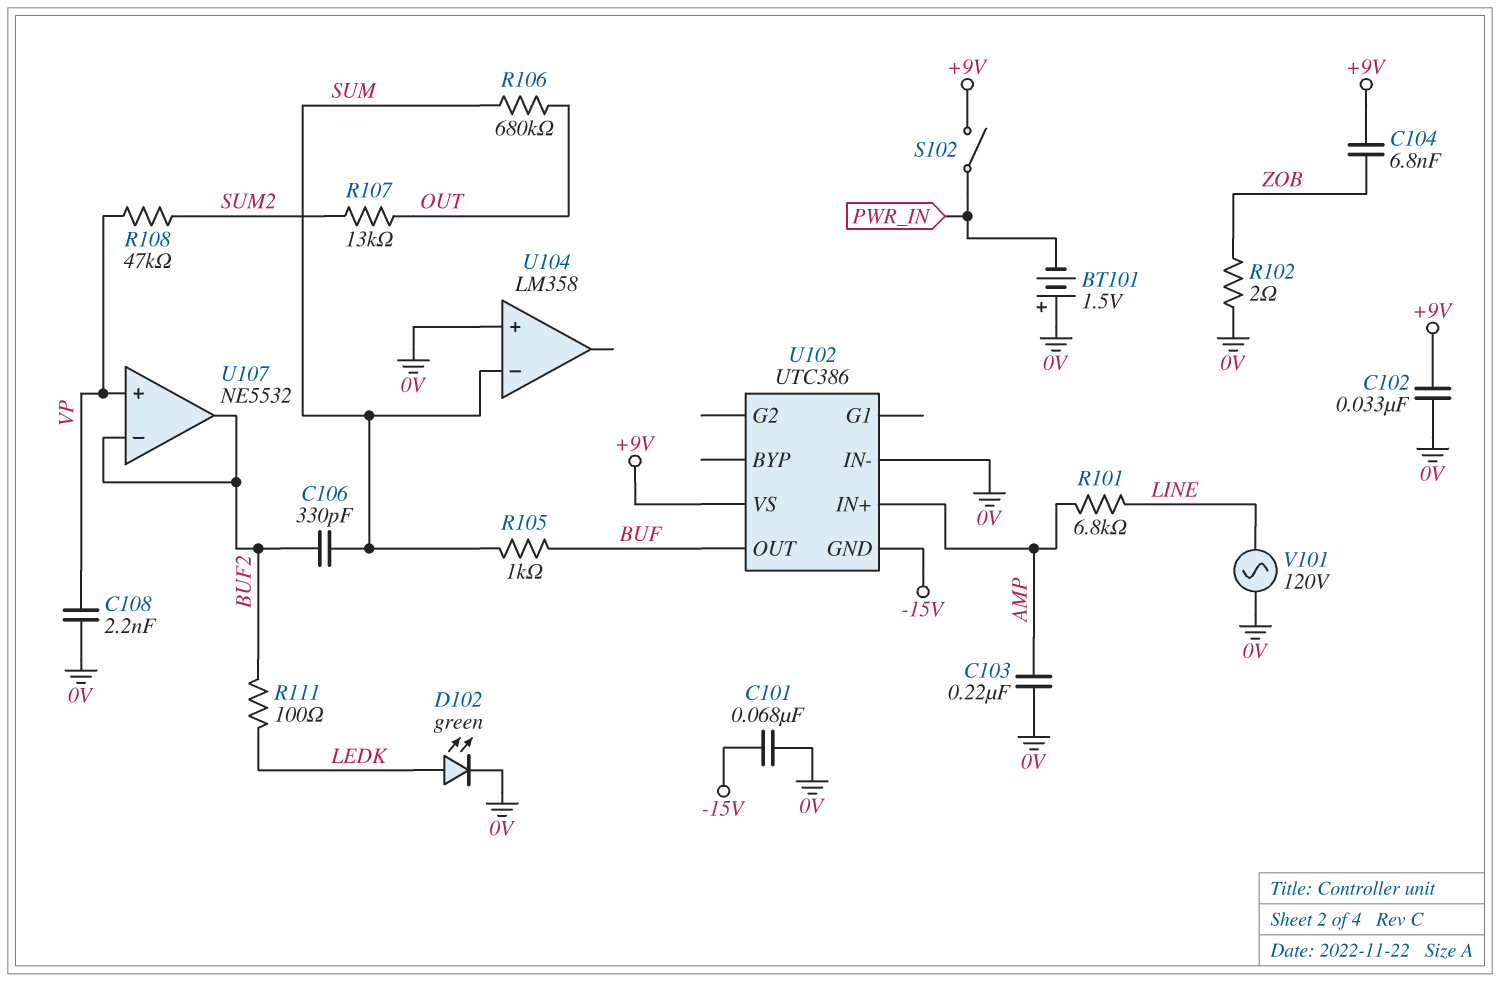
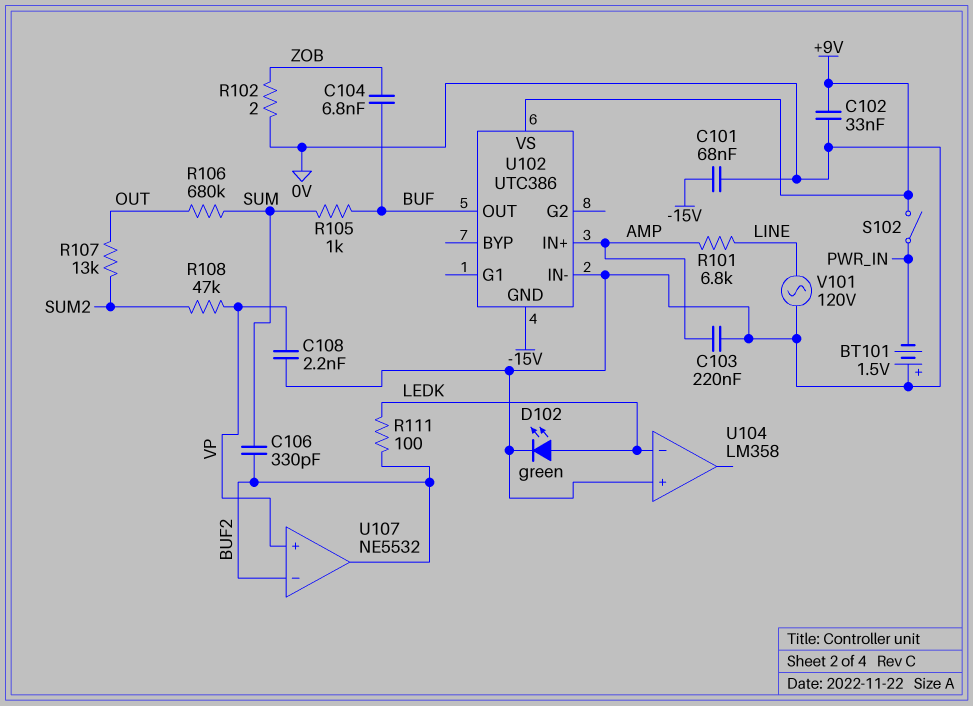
C104: 6.8nF (+9V, ZOB) -> 6.8nF (BUF, ZOB)
U104 pin in-: SUM -> LEDK

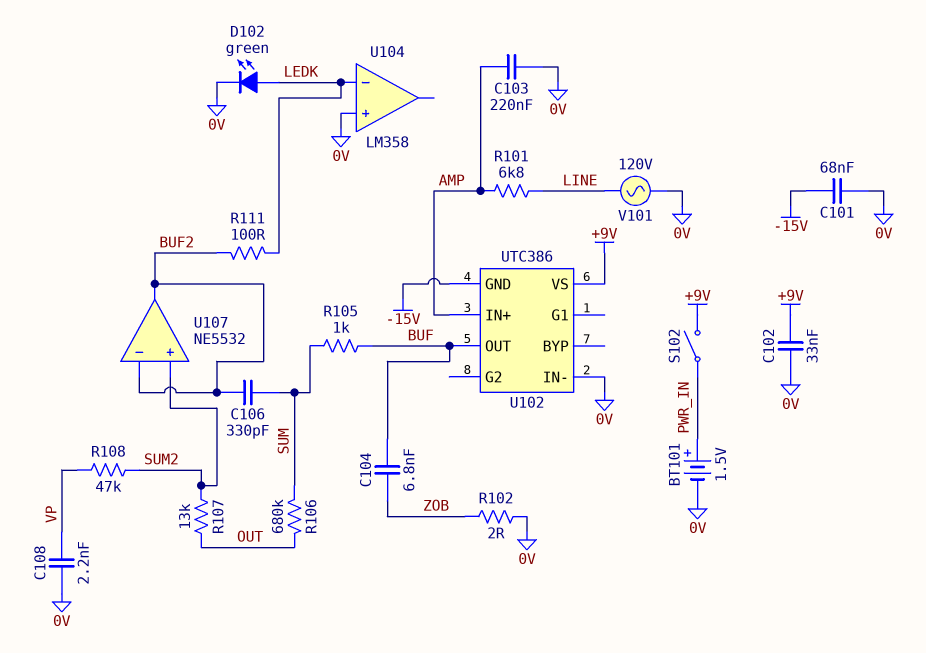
BT101: 1.5V (plus 0V, minus PWR_IN) -> 1.5V (plus PWR_IN, minus 0V)
U107 pin in+: VP -> SUM2

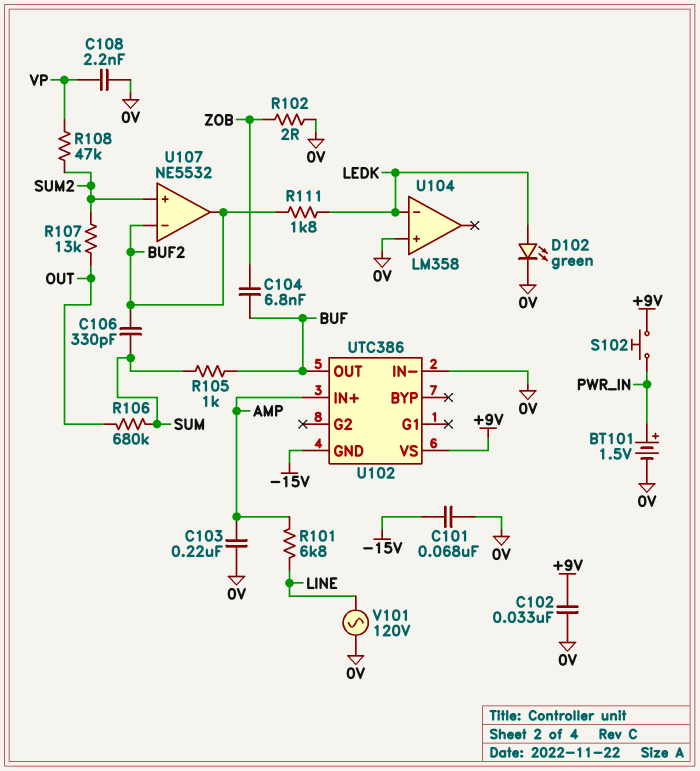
R111: 100 (BUF2, LEDK) -> 1.8k (BUF2, LEDK)
S102: switch (+9V, PWR_IN) -> button (+9V, PWR_IN)

